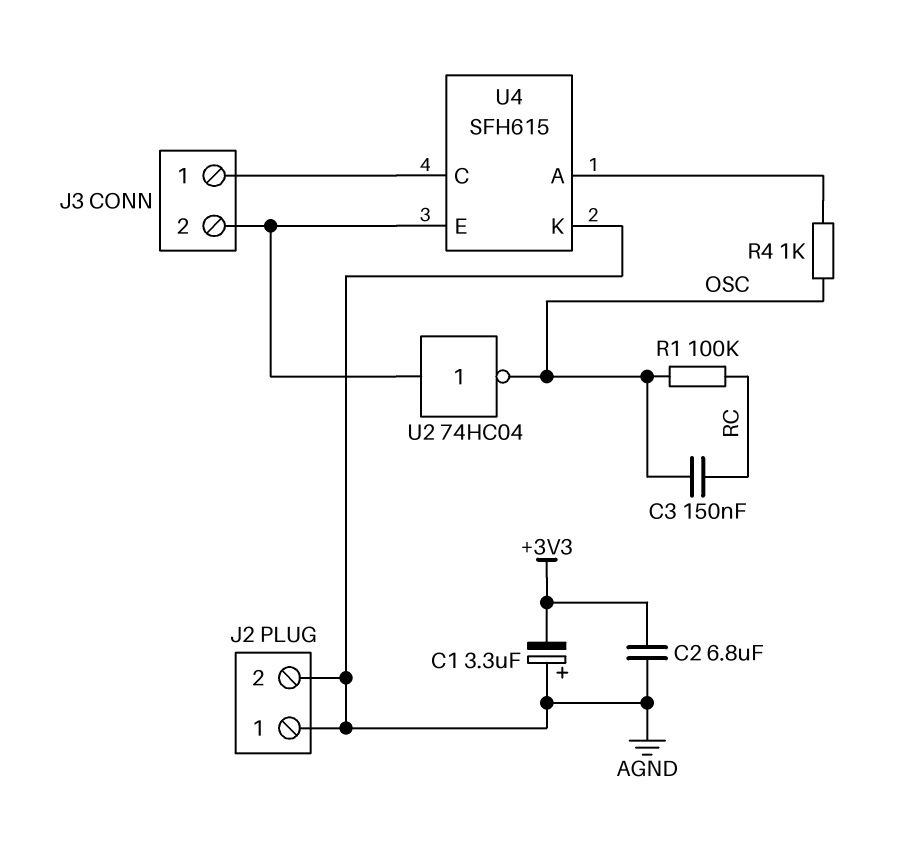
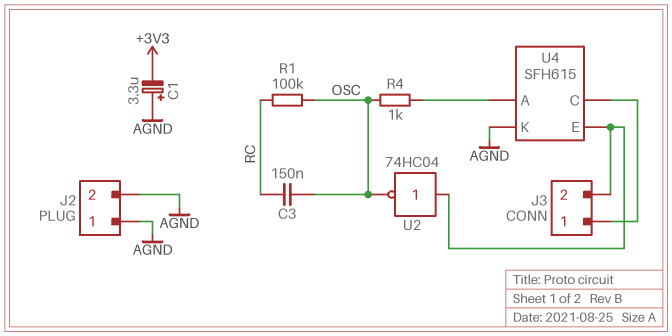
C2: 6.8uF (+3V3, AGND) -> none

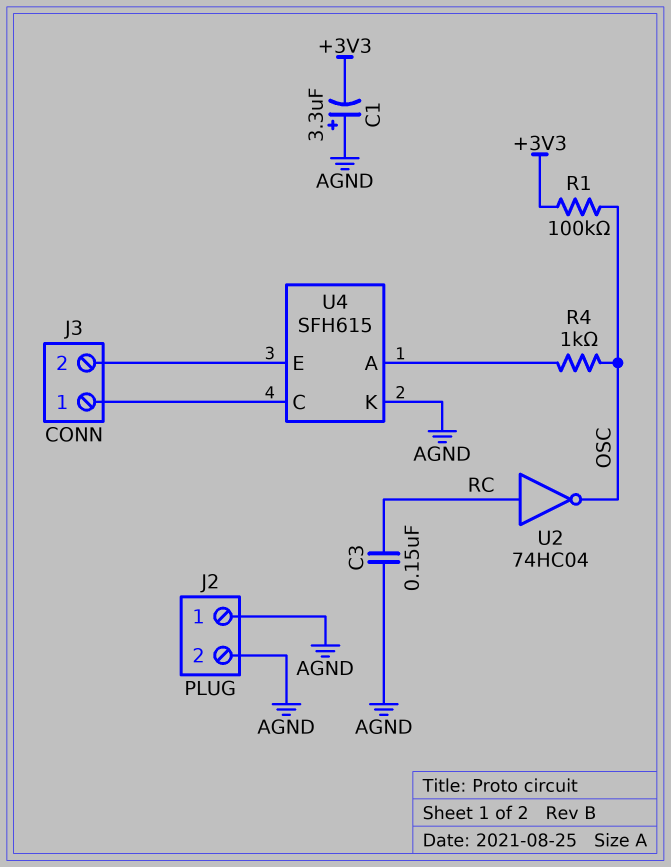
C3: 150nF (OSC, RC) -> 150nF (AGND, RC)
R1: 100k (OSC, RC) -> 100k (+3V3, OSC)
U2: NOT 74HC04 (in J3/2, out OSC) -> NOT 74HC04 (in RC, out OSC)

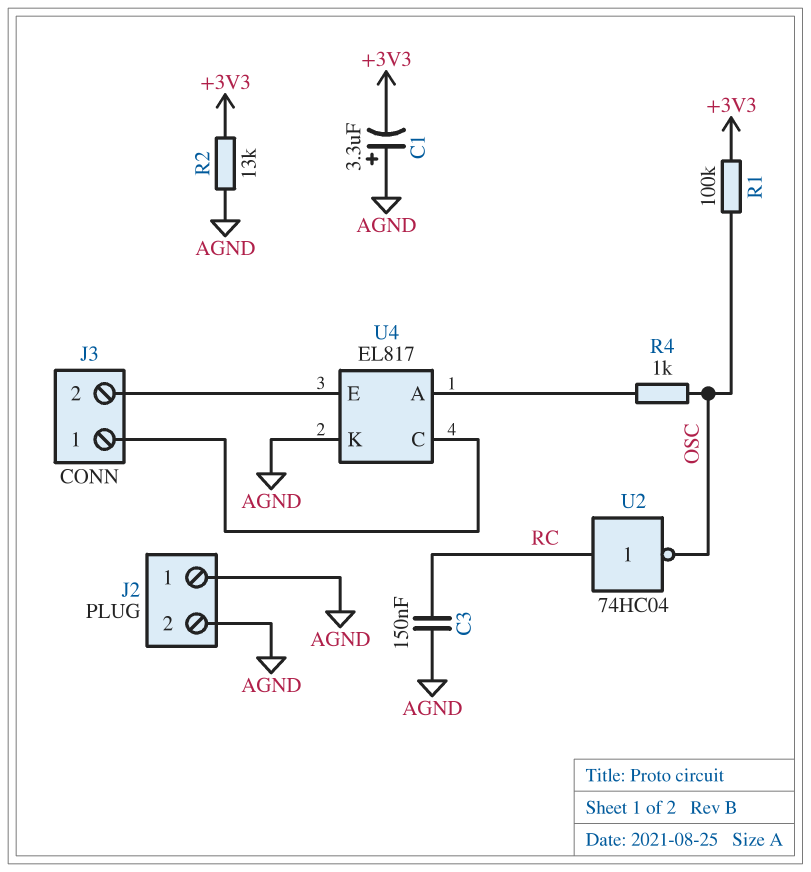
R2: none -> 13k (+3V3, AGND)
U4: SFH615 -> EL817

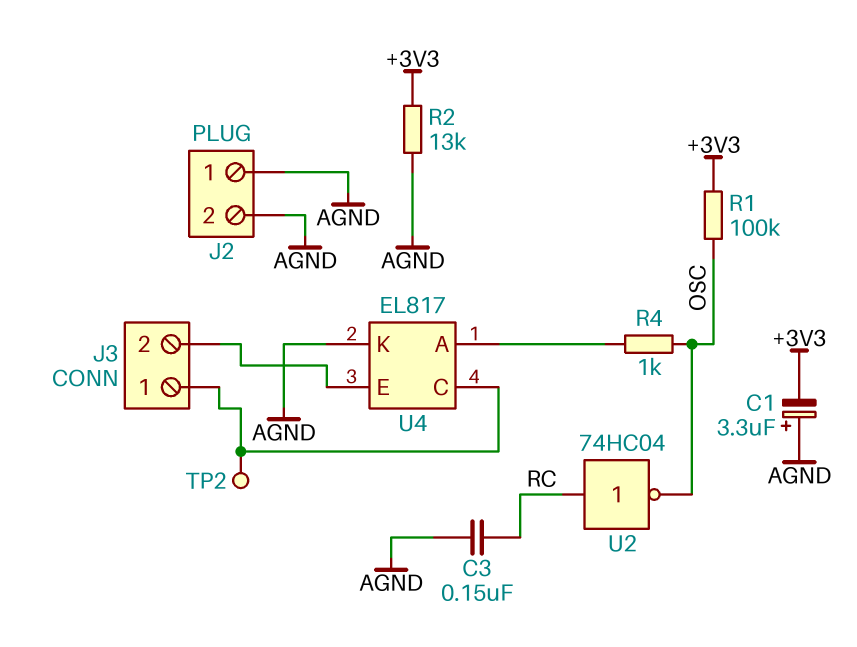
TP2: none -> test point (J3/1)

